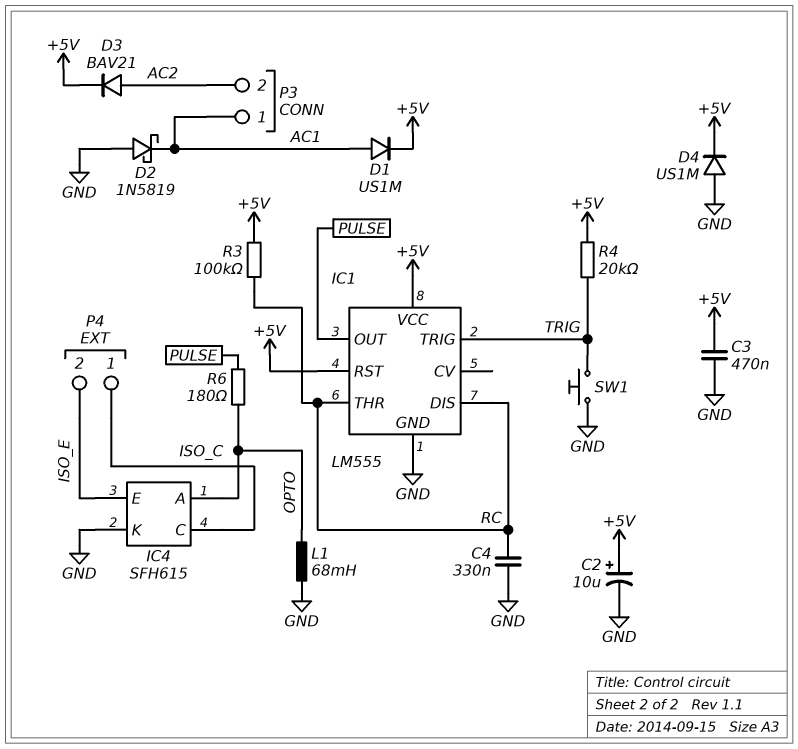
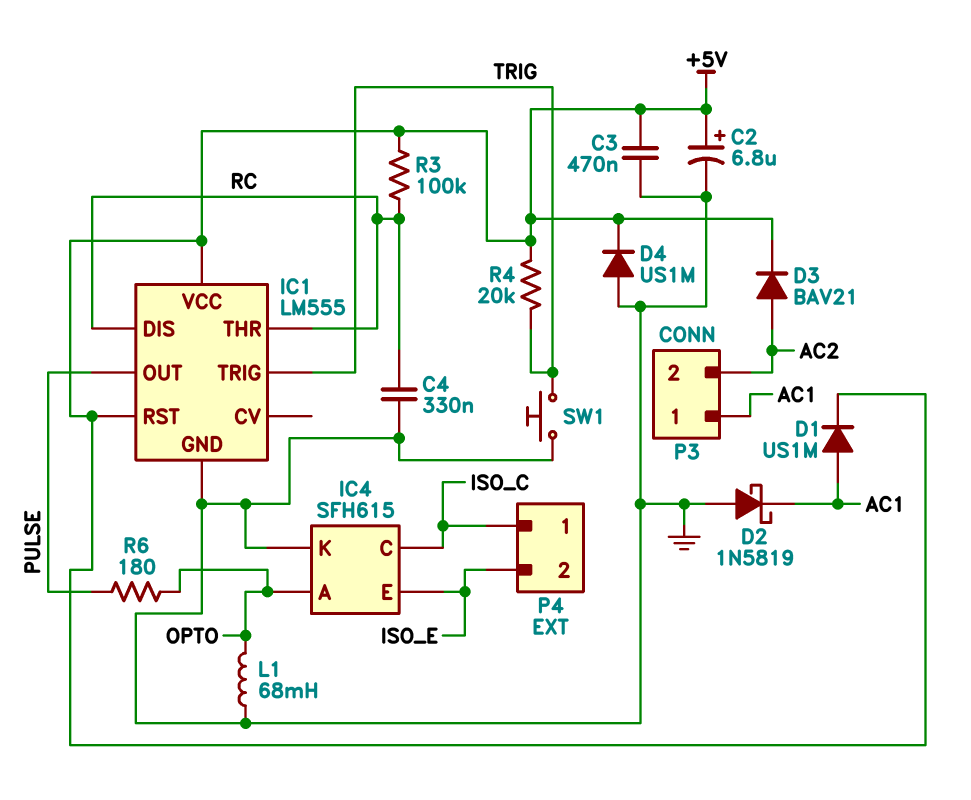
C2: 10uF (plus +5V, minus GND) -> 6.8uF (plus +5V, minus GND)

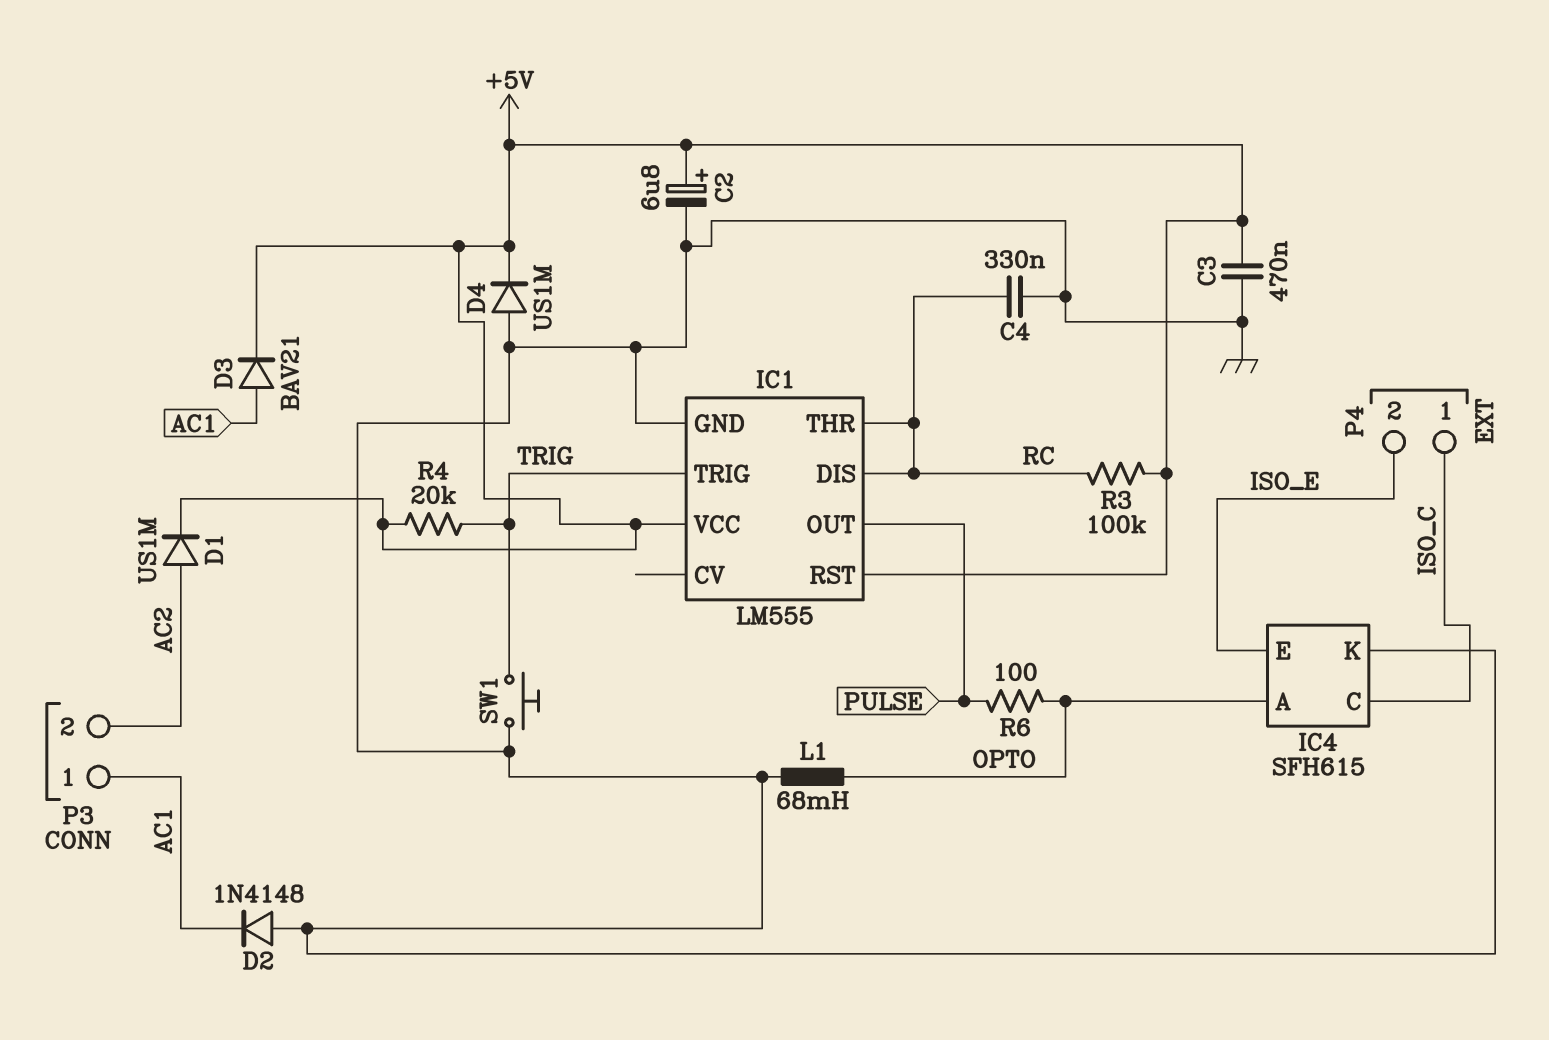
D1: diode US1M (A AC1, K +5V) -> diode US1M (A AC2, K +5V)
D2: schottky 1N5819 (A GND, K AC1) -> diode 1N4148 (A GND, K AC1)
D3: diode BAV21 (A AC2, K +5V) -> diode BAV21 (A AC1, K +5V)
R6: 180 (OPTO, PULSE) -> 100 (OPTO, PULSE)

